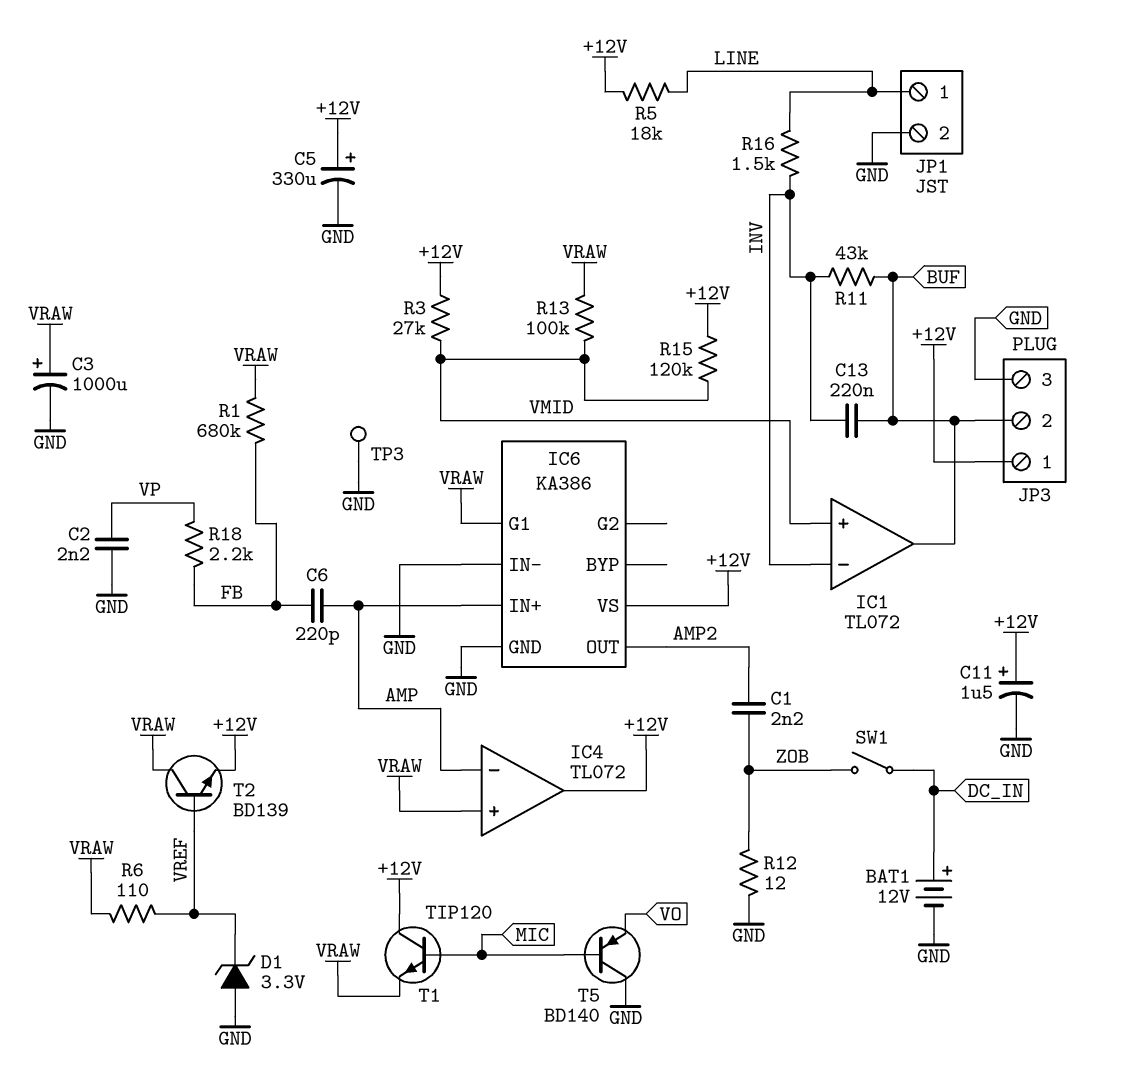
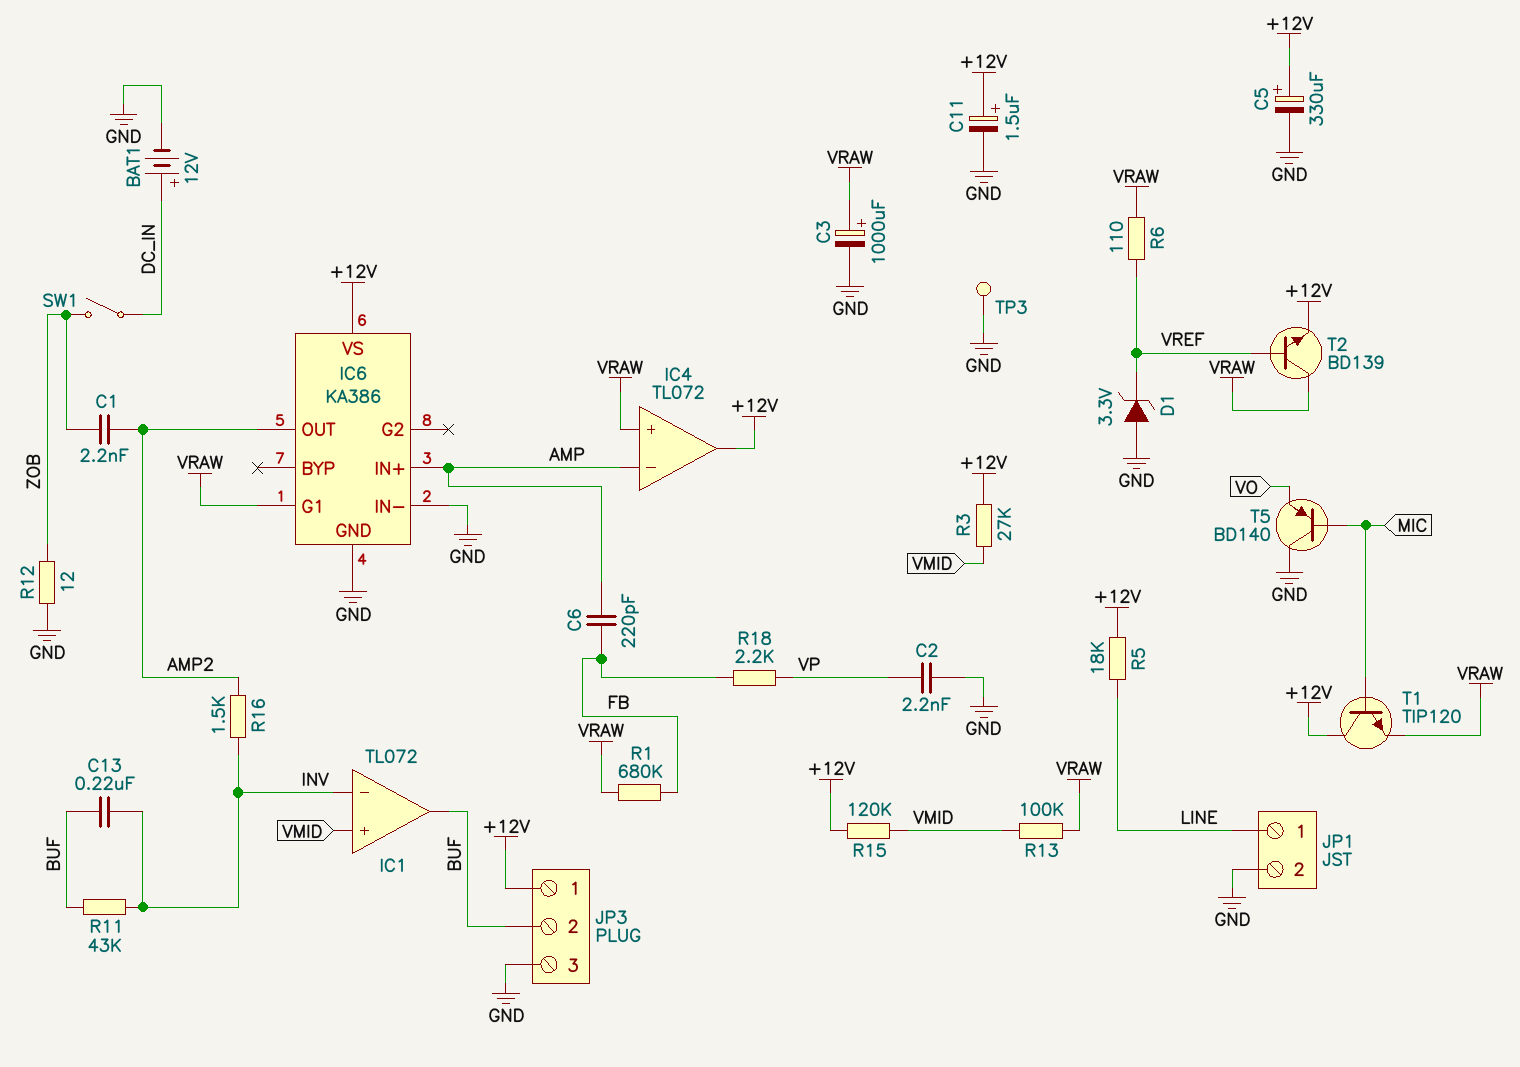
R16: 1.5k (INV, LINE) -> 1.5k (AMP2, INV)

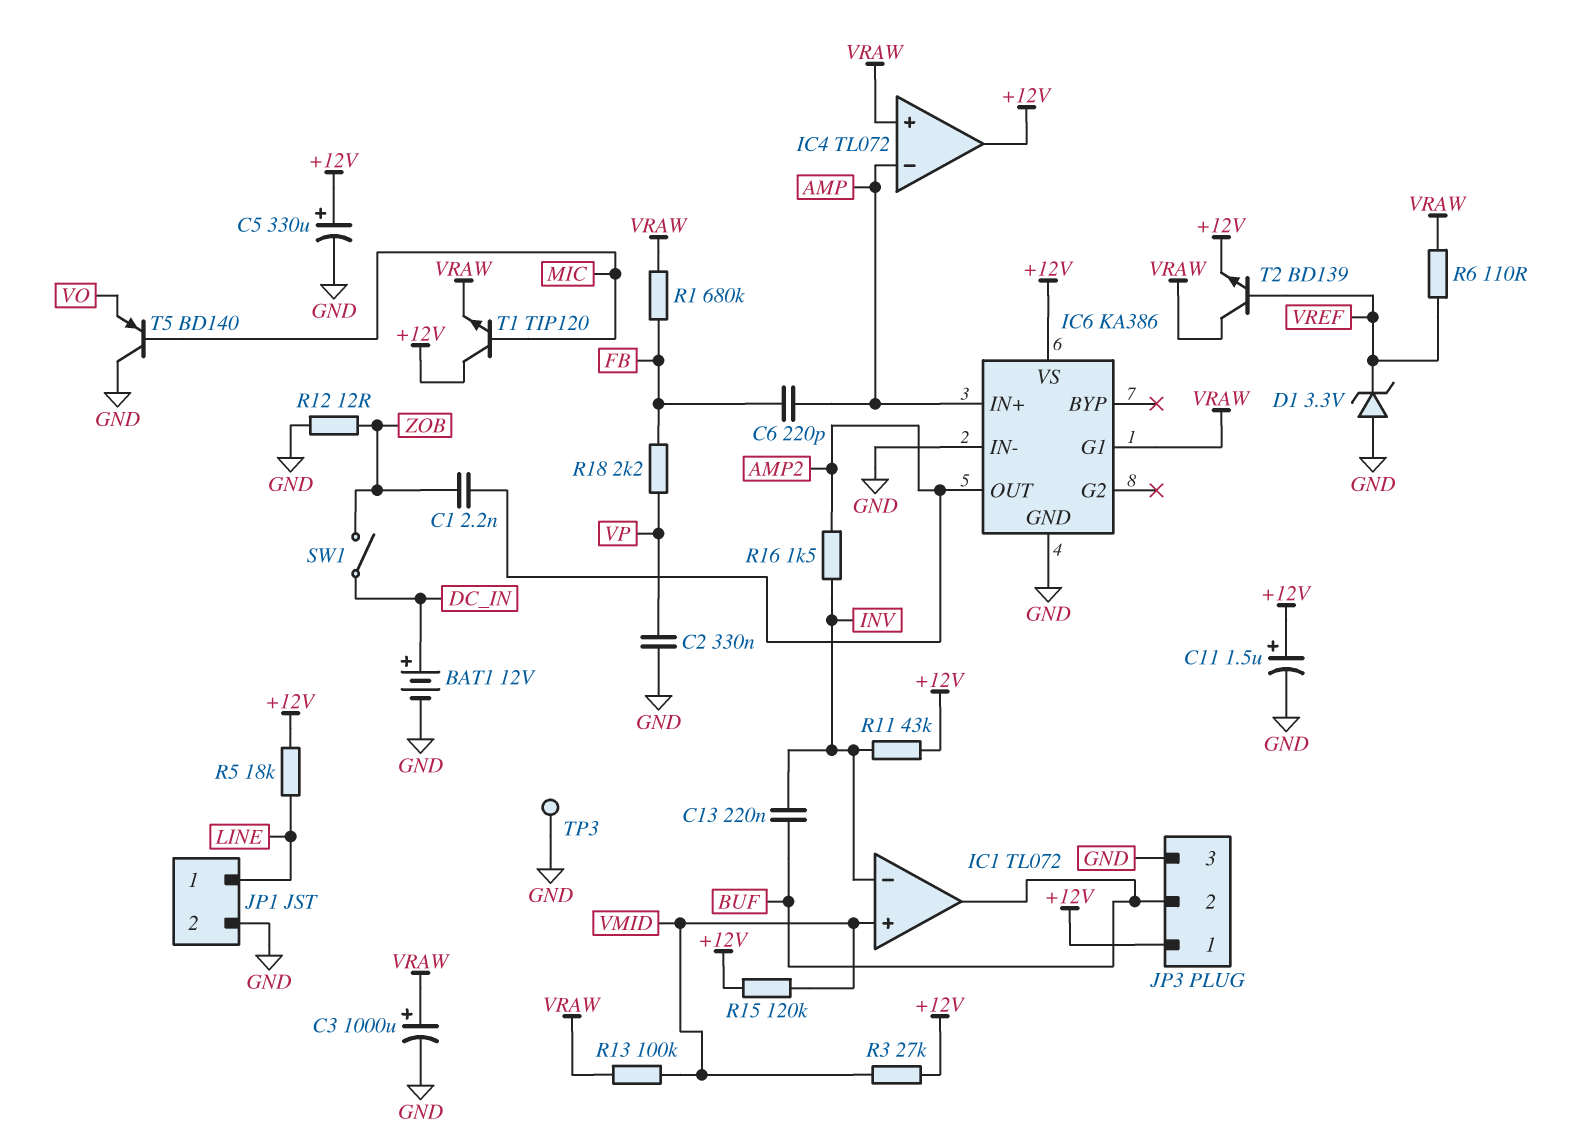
C2: 2.2nF (GND, VP) -> 330nF (GND, VP)
R11: 43k (BUF, INV) -> 43k (+12V, INV)

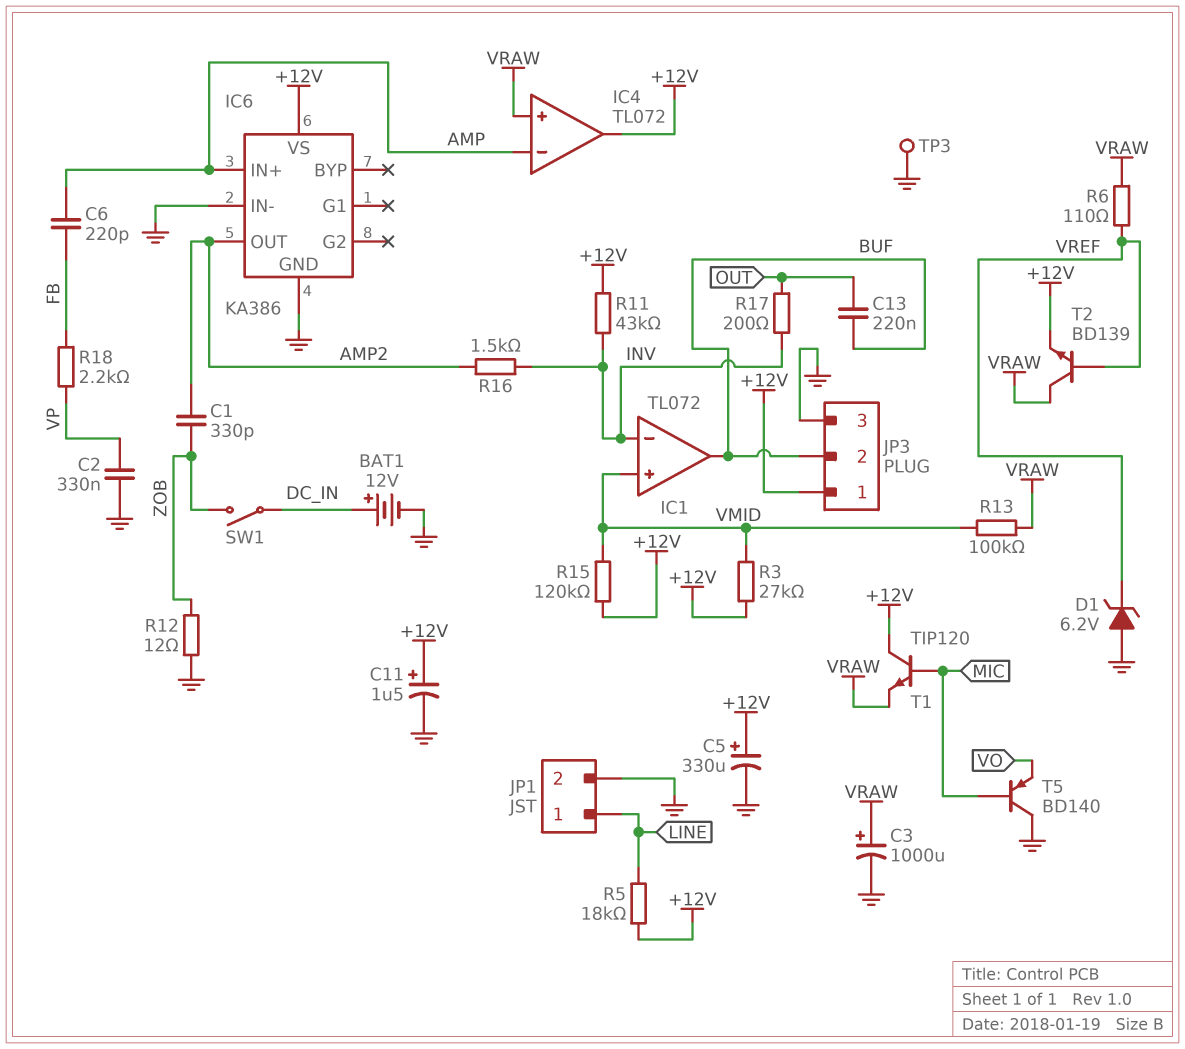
C1: 2.2nF (AMP2, ZOB) -> 330pF (AMP2, ZOB)
C13: 220nF (BUF, INV) -> 220nF (BUF, OUT)
D1: zener 3.3V (A GND, K VREF) -> zener 6.2V (A GND, K VREF)
IC6 pin G1: VRAW -> none
R1: 680k (FB, VRAW) -> none
R17: none -> 200 (INV, OUT)

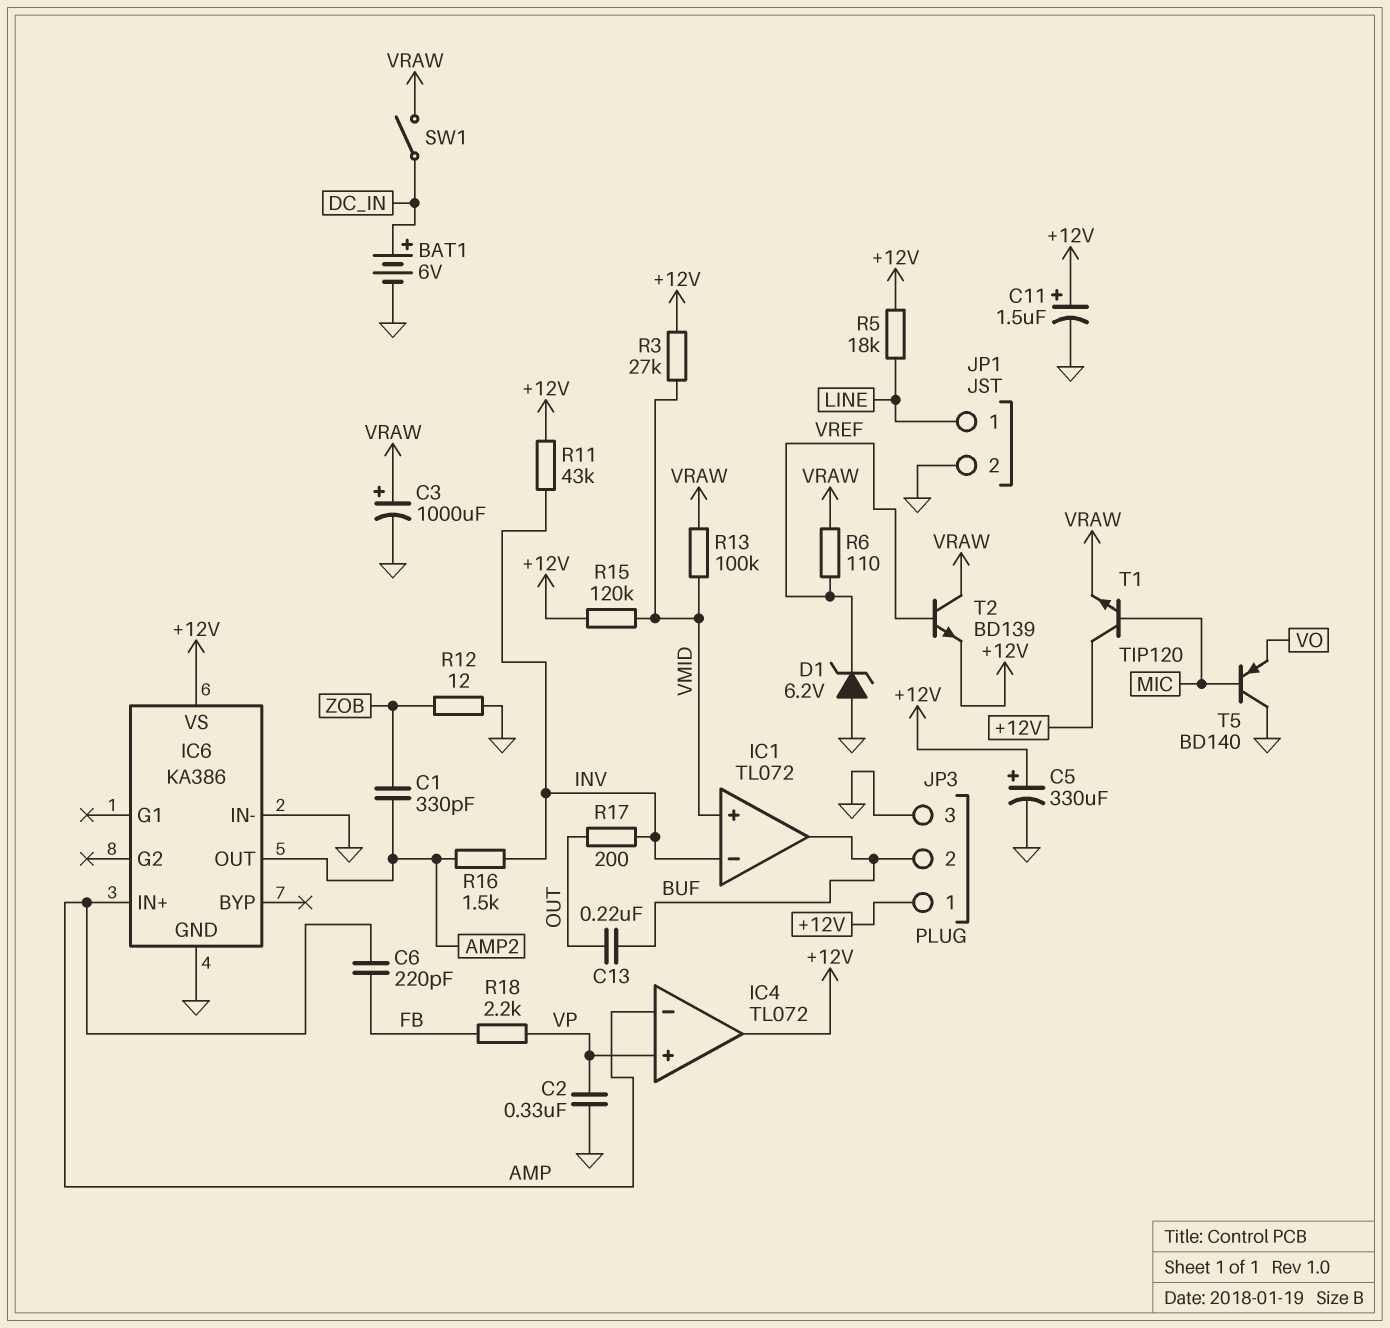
BAT1: 12V (plus DC_IN, minus GND) -> 6V (plus DC_IN, minus GND)
IC4 pin in+: VRAW -> VP
SW1: switch (DC_IN, ZOB) -> switch (DC_IN, VRAW)
TP3: test point (GND) -> none

